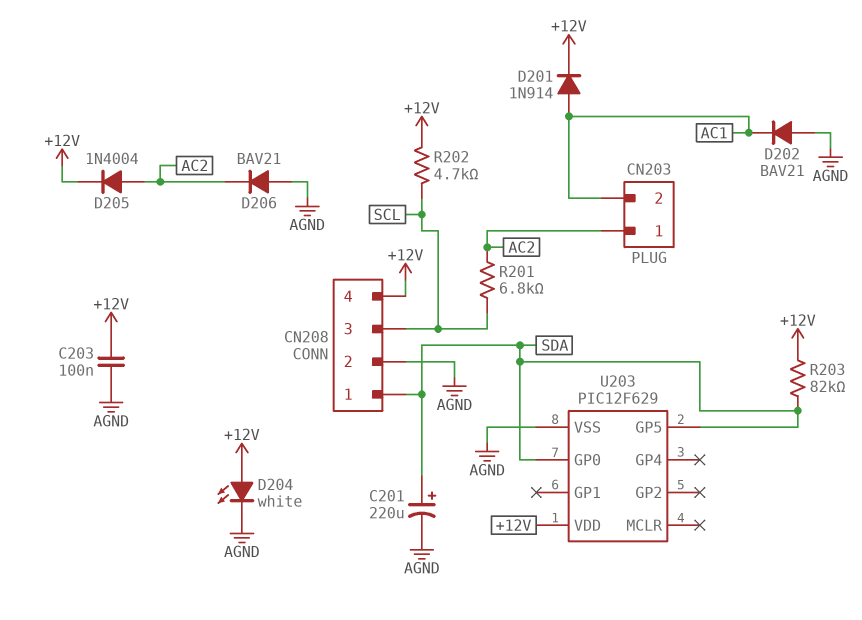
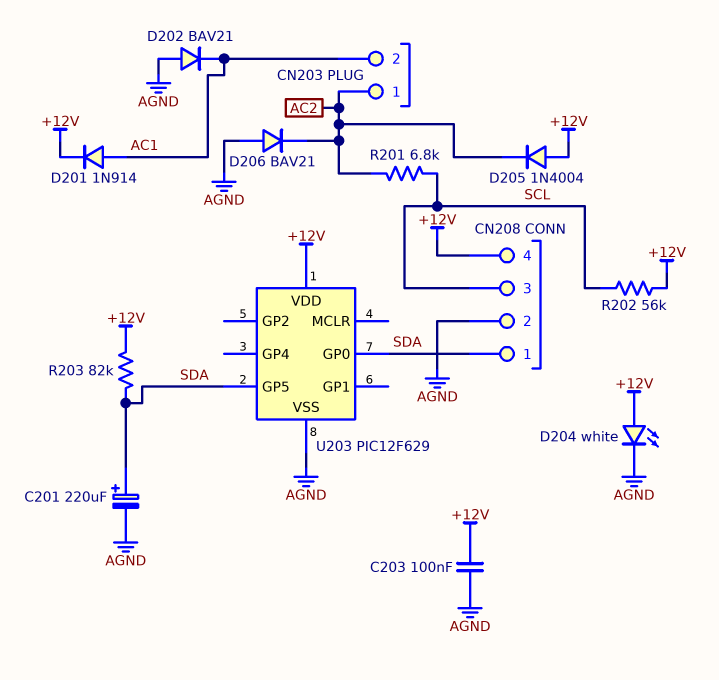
D205: diode 1N4004 (A AC2, K +12V) -> diode 1N4004 (A +12V, K AC2)
R202: 4.7k (+12V, SCL) -> 56k (+12V, SCL)

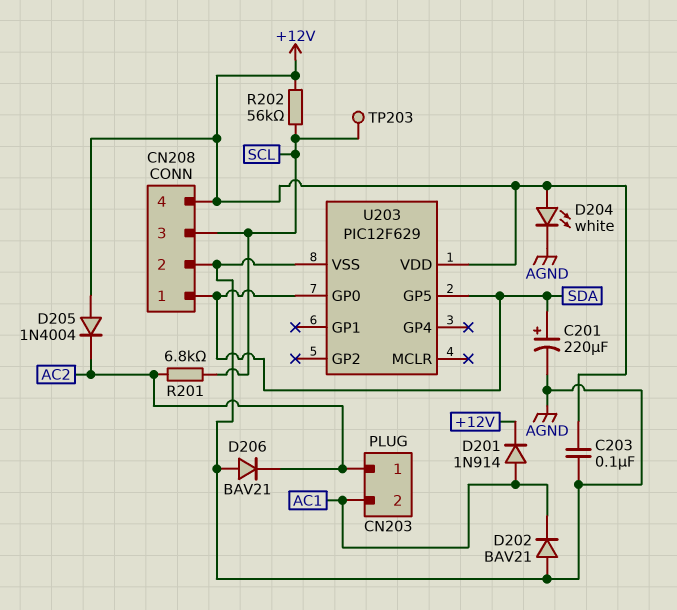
R203: 82k (+12V, SDA) -> none
TP203: none -> test point (SCL)

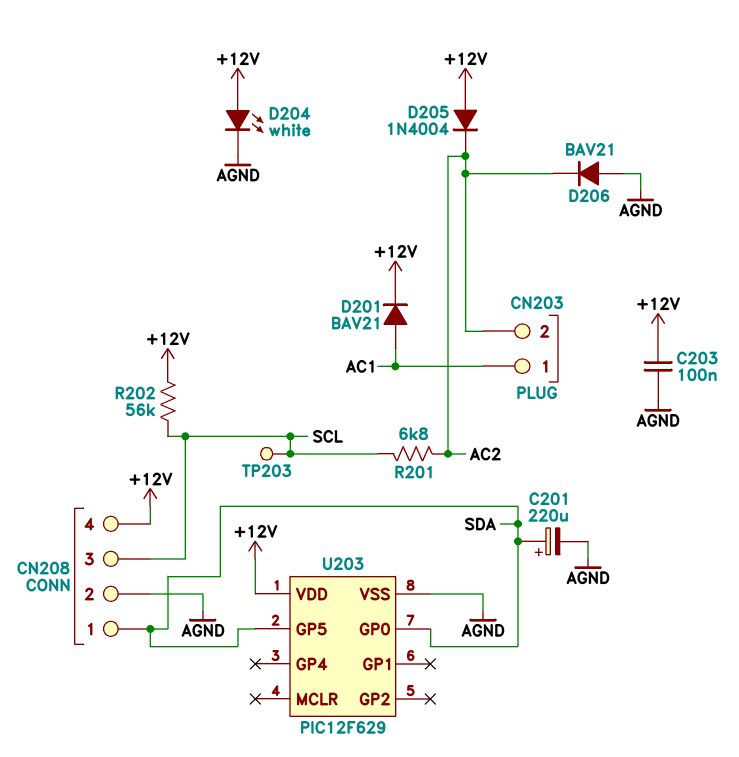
CN203 pin 1: AC2 -> AC1
CN203 pin 2: AC1 -> AC2
D201: diode 1N914 (A AC1, K +12V) -> diode BAV21 (A AC1, K +12V)
D202: diode BAV21 (A AGND, K AC1) -> none

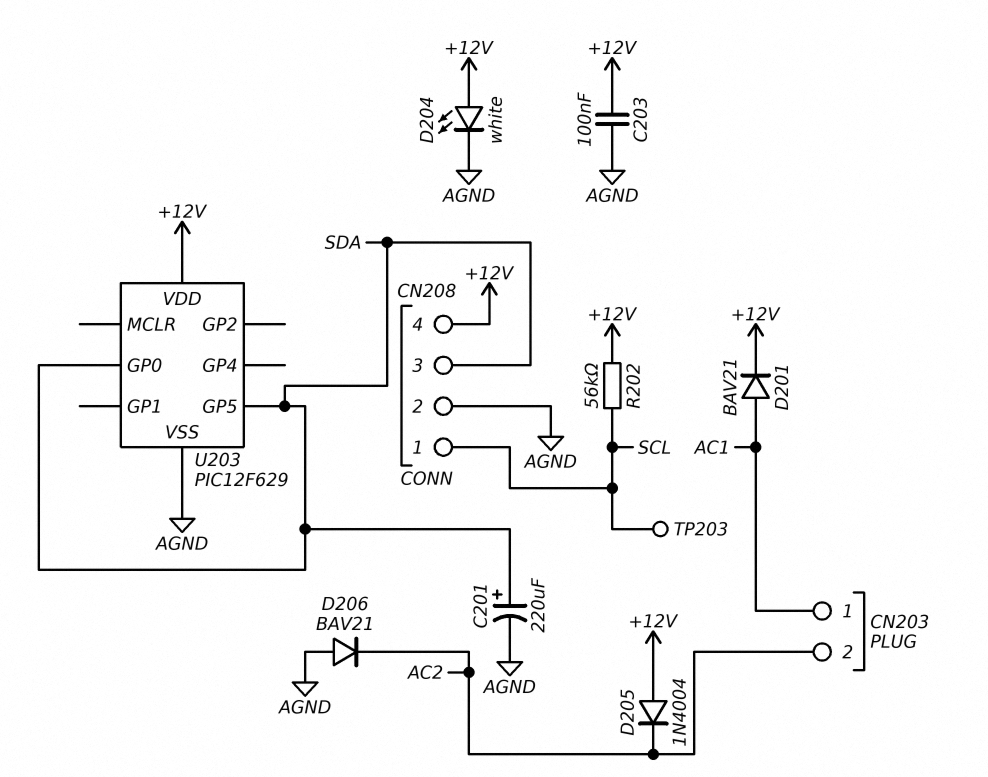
CN208 pin 1: SDA -> SCL
CN208 pin 3: SCL -> SDA
R201: 6.8k (AC2, SCL) -> none

